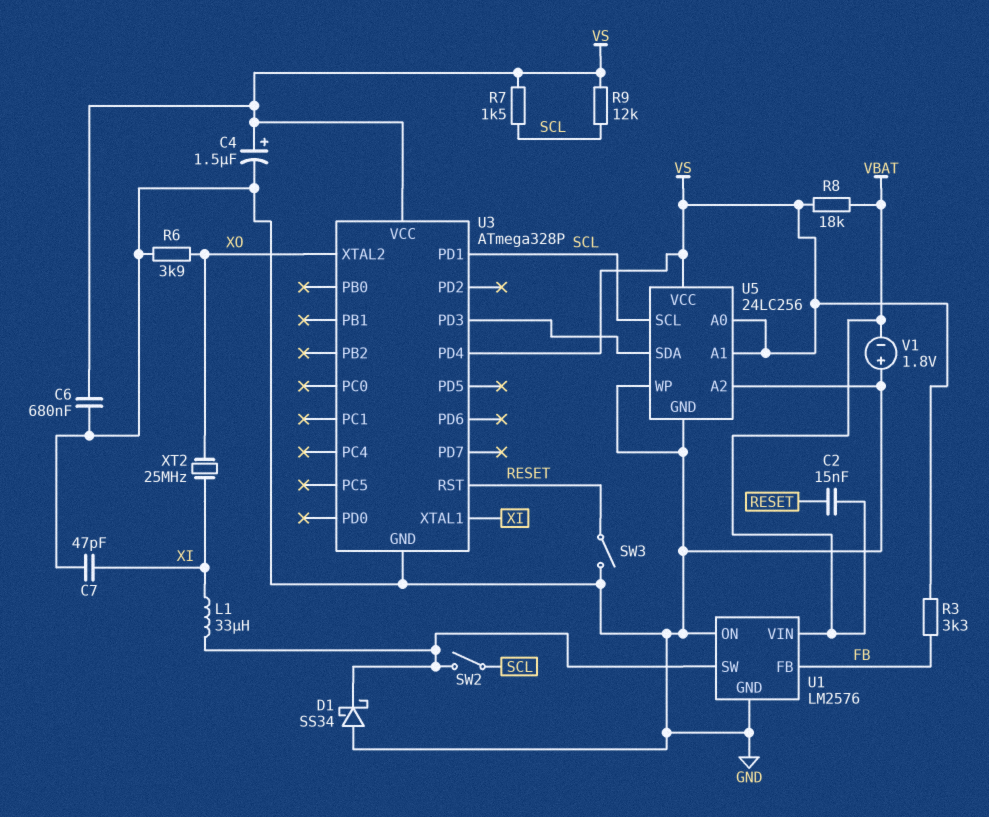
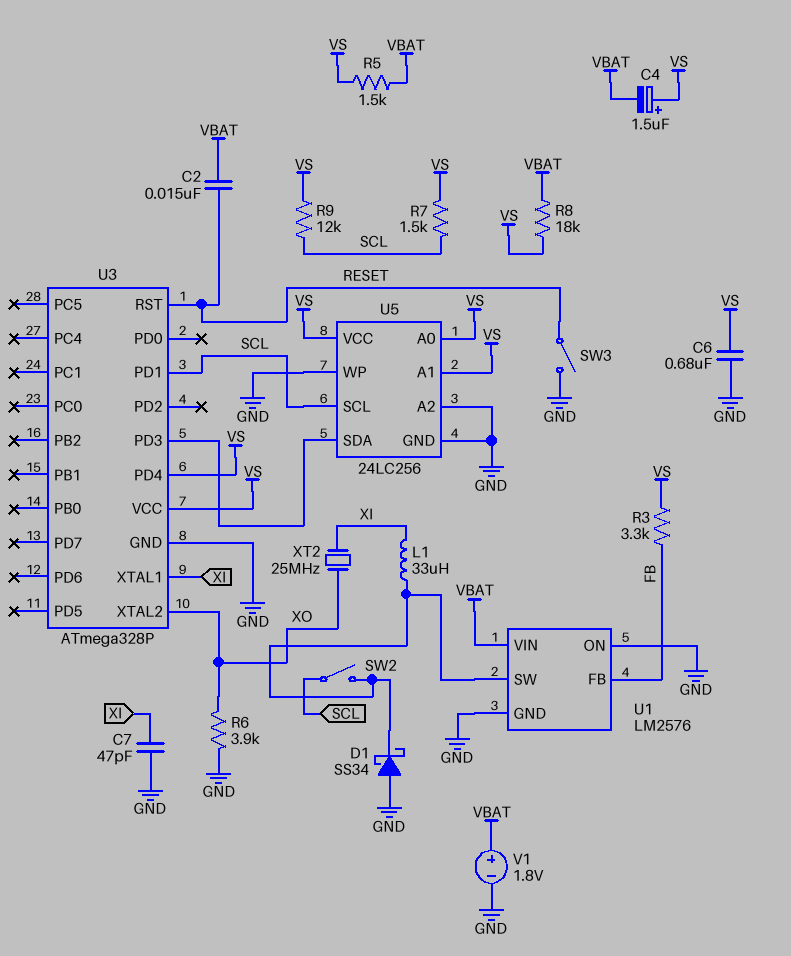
C4: 1.5uF (plus VS, minus GND) -> 1.5uF (plus VS, minus VBAT)
R5: none -> 1.5k (VBAT, VS)
V1: 1.8V (plus GND, minus VBAT) -> 1.8V (plus VBAT, minus GND)

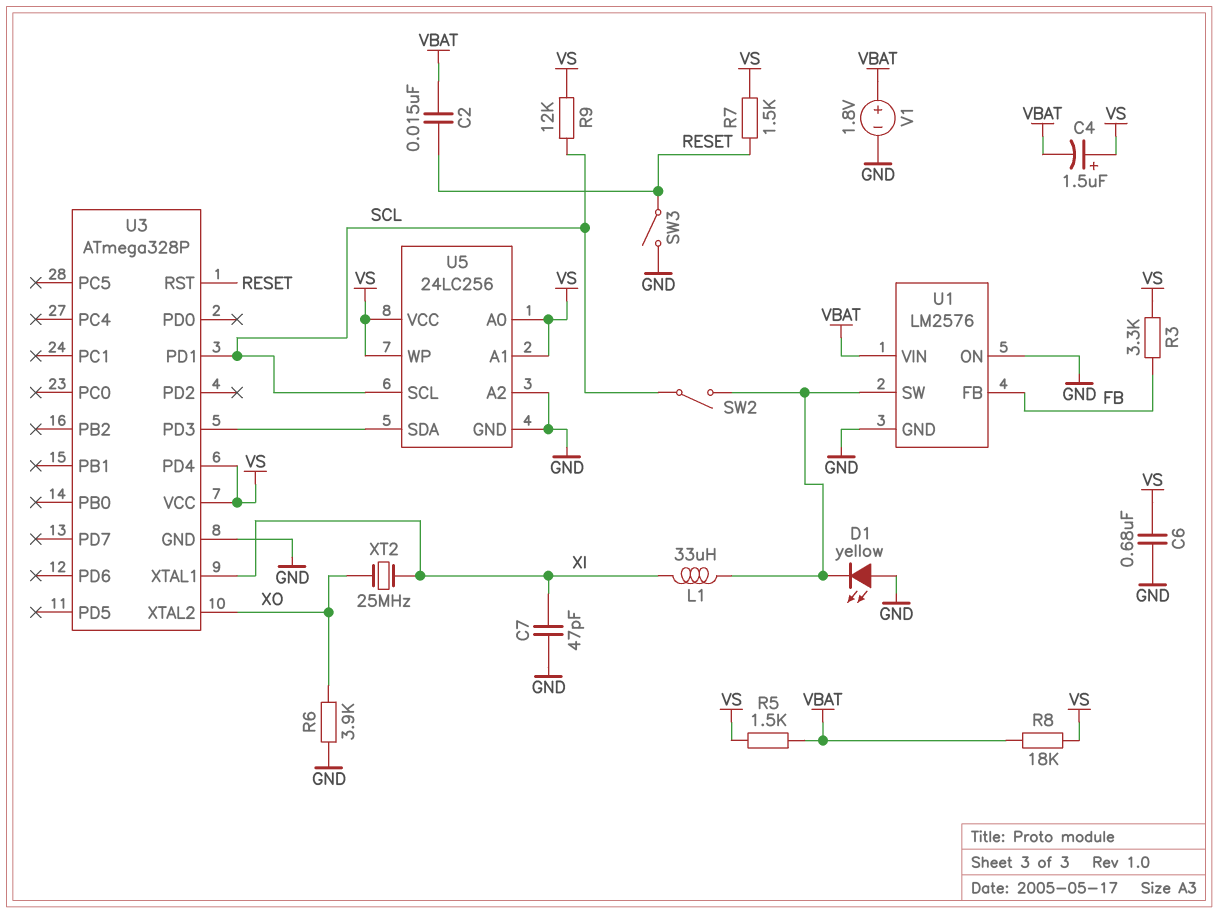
D1: schottky SS34 (A GND, K U1/SW) -> LED yellow (A GND, K U1/SW)
R7: 1.5k (SCL, VS) -> 1.5k (RESET, VS)
U5 pin WP: GND -> VS

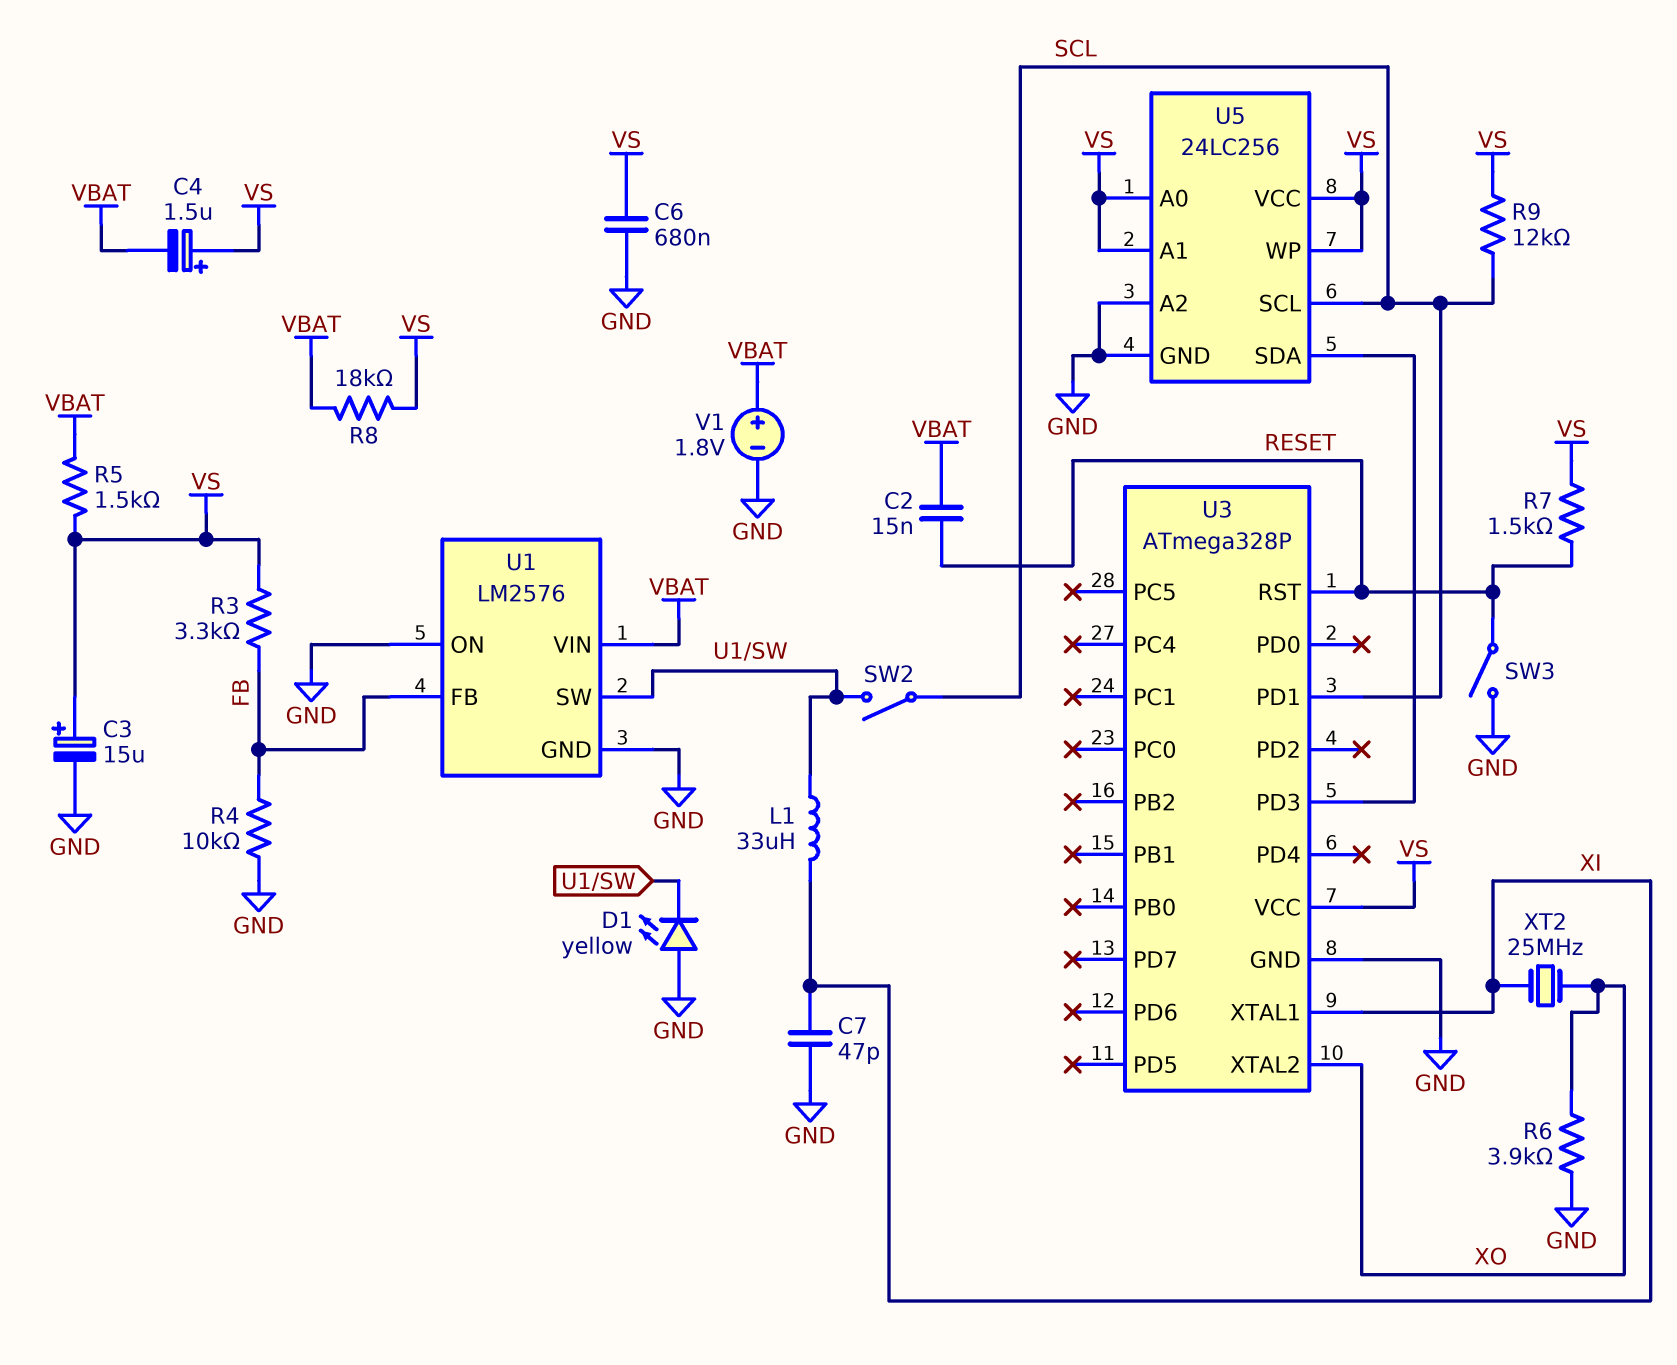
C3: none -> 15uF (plus VS, minus GND)
R4: none -> 10k (FB, GND)
U3 pin PD4: VS -> none

